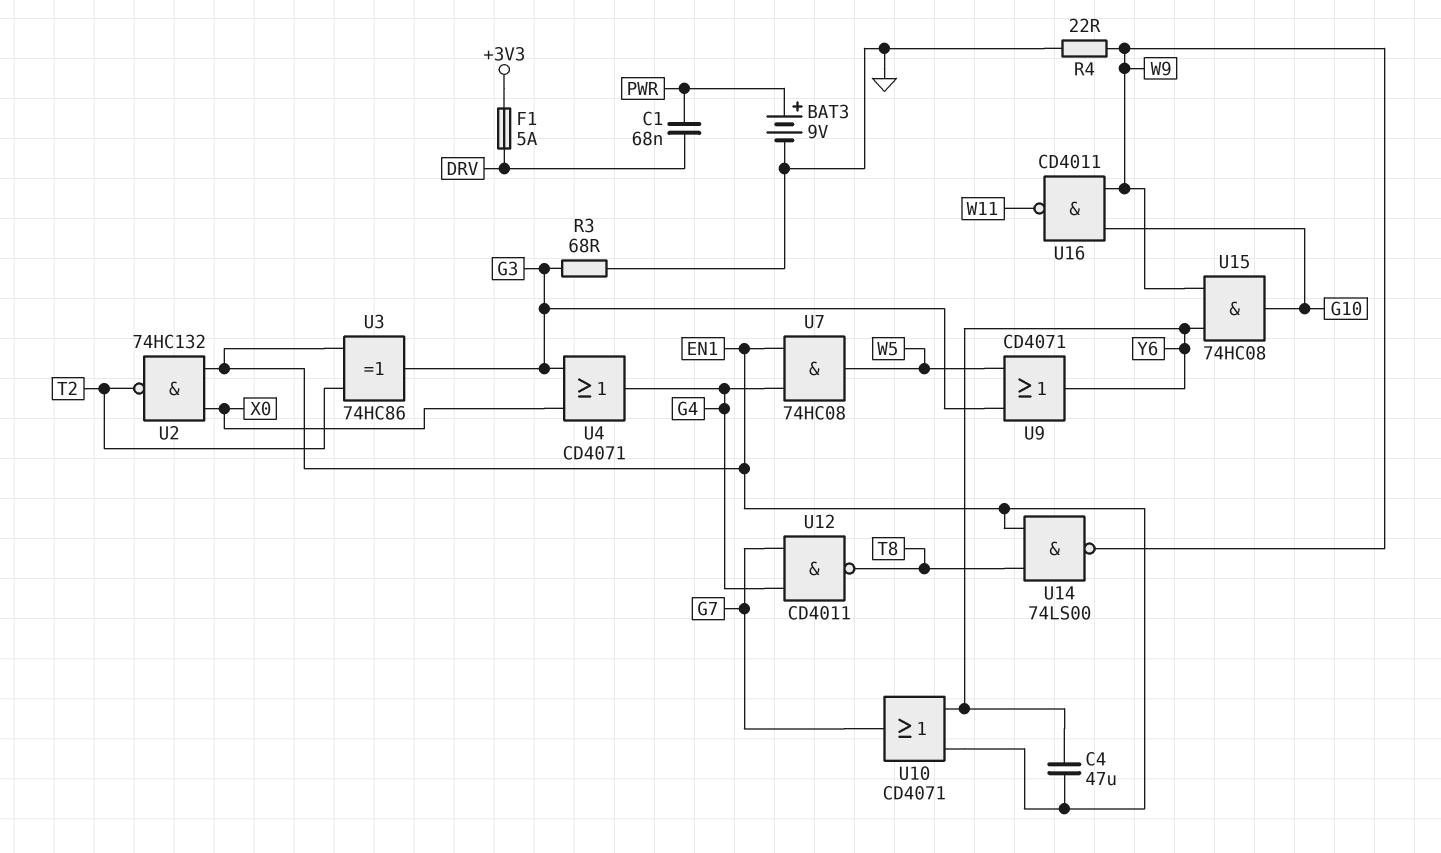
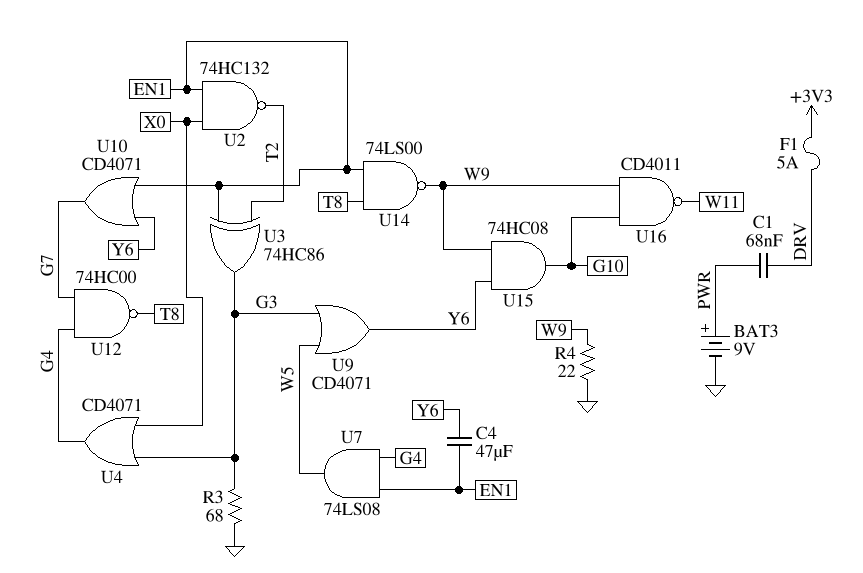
U7: AND 74HC08 (in EN1, in G4, out W5) -> AND 74LS08 (in EN1, in G4, out W5)
U12: NAND CD4011 (in G4, in G7, out T8) -> NAND 74HC00 (in G4, in G7, out T8)

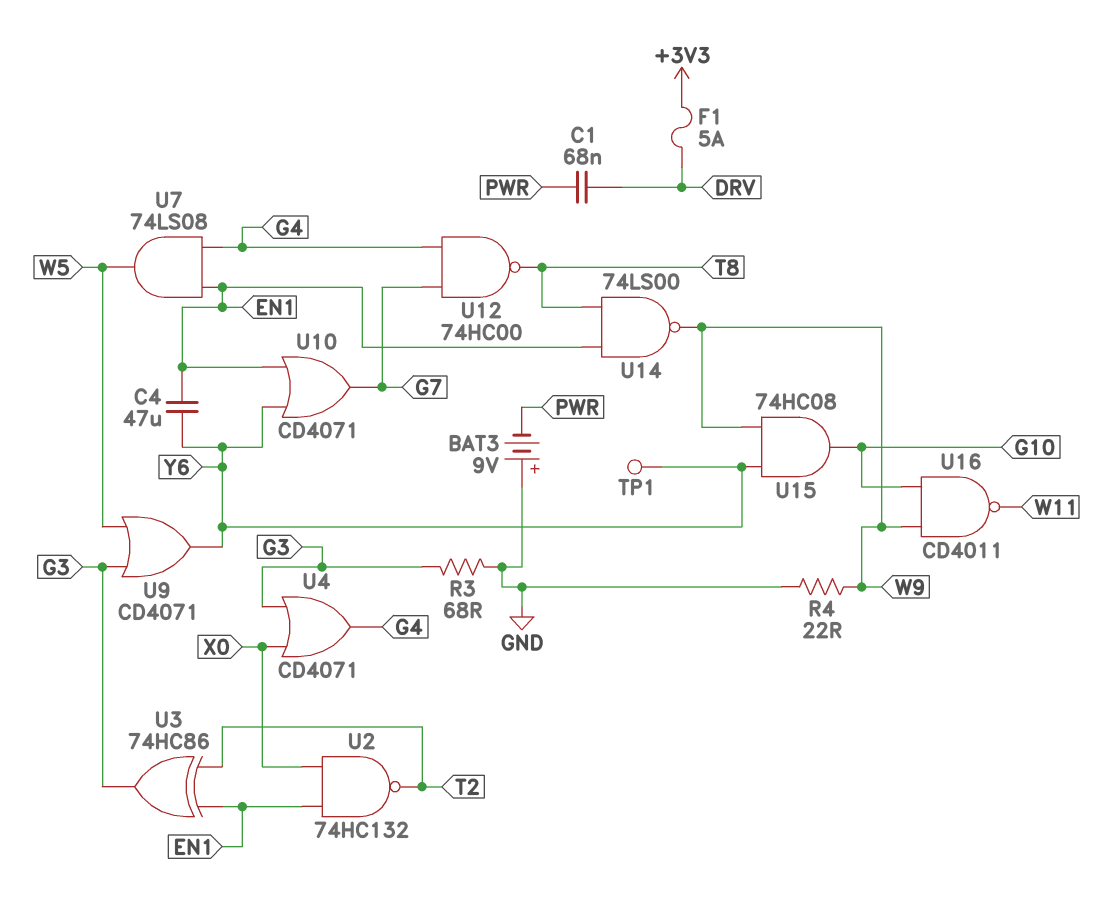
BAT3: 9V (plus PWR, minus GND) -> 9V (plus GND, minus PWR)
TP1: none -> test point (Y6)

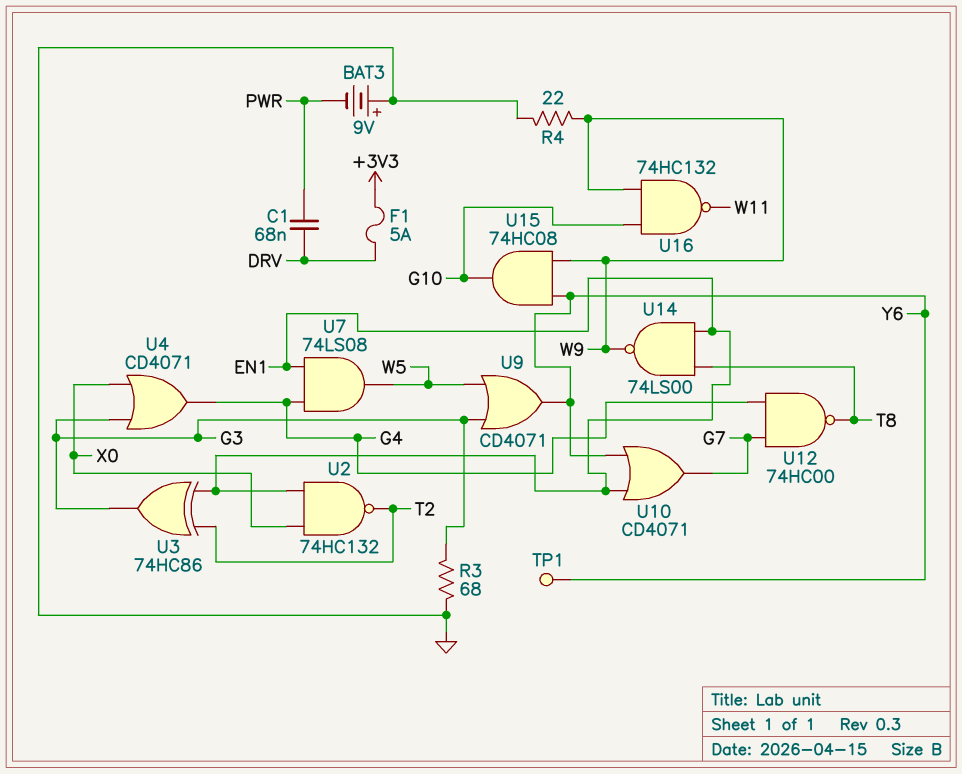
C4: 47uF (EN1, Y6) -> none
U16: NAND CD4011 (in G10, in W9, out W11) -> NAND 74HC132 (in G10, in W9, out W11)

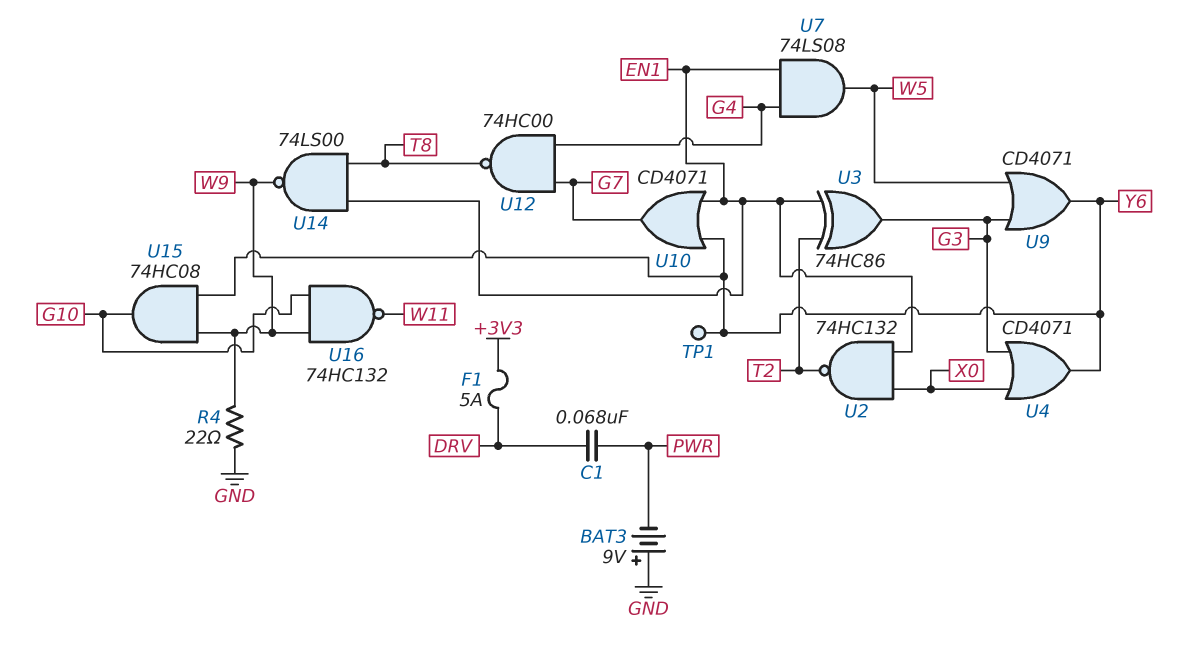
R3: 68 (G3, GND) -> none
U4: OR CD4071 (in G3, in X0, out G4) -> OR CD4071 (in G3, in X0, out Y6)

